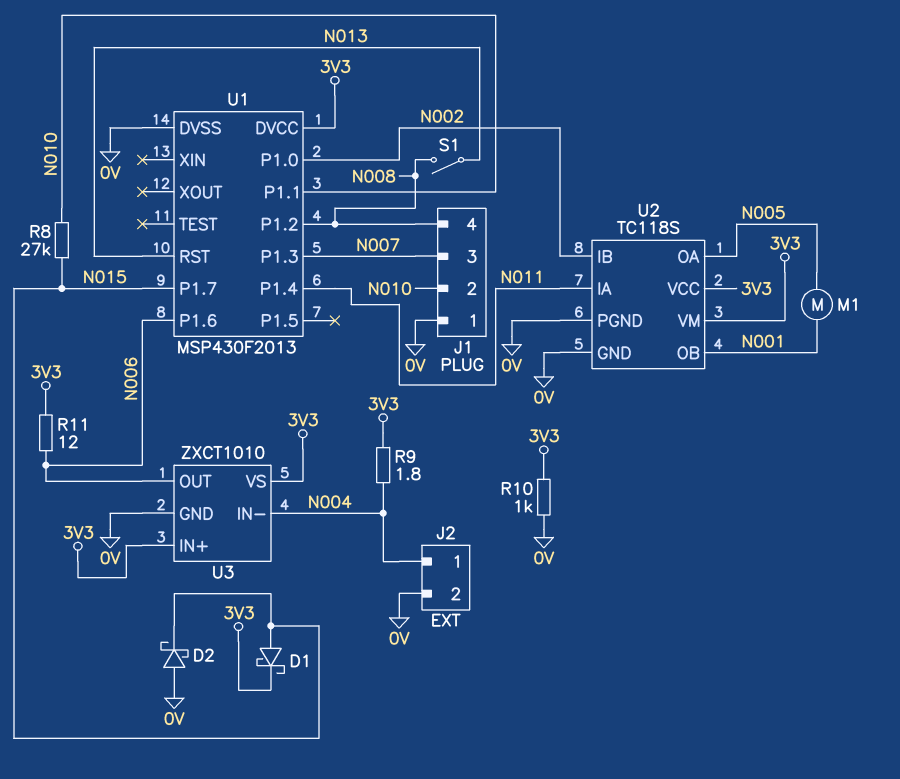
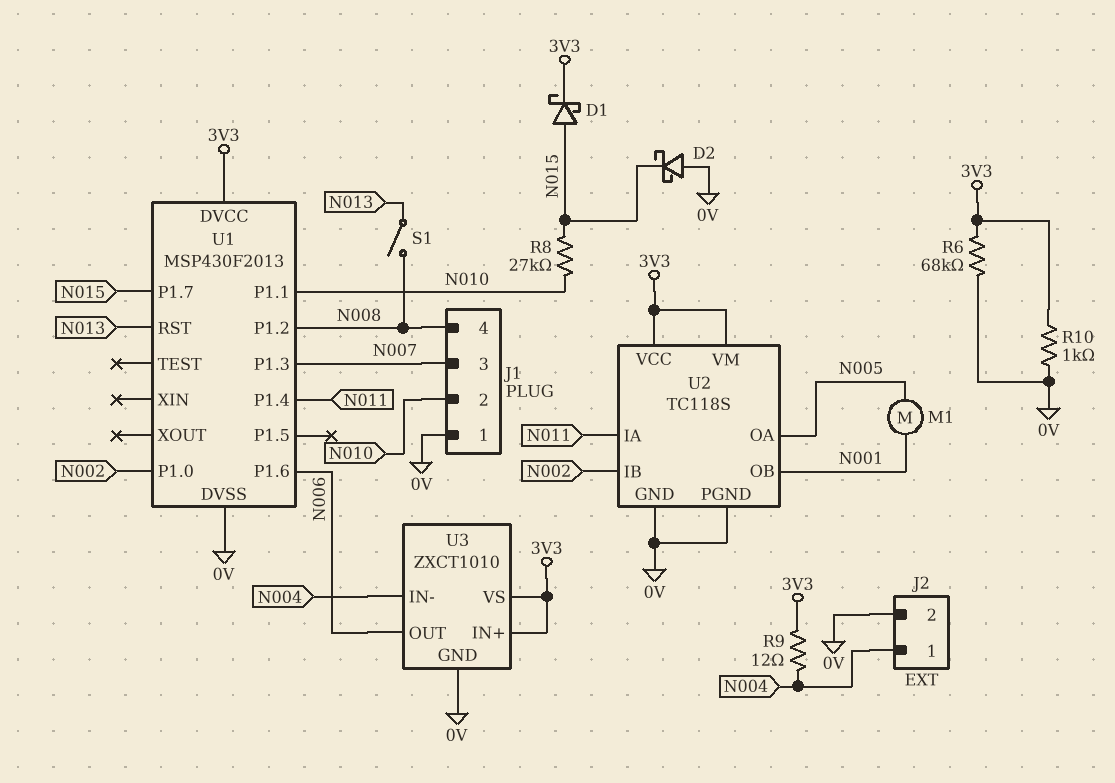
R6: none -> 68k (0V, 3V3)
R9: 1.8 (3V3, N004) -> 12 (3V3, N004)
R11: 12 (3V3, N006) -> none

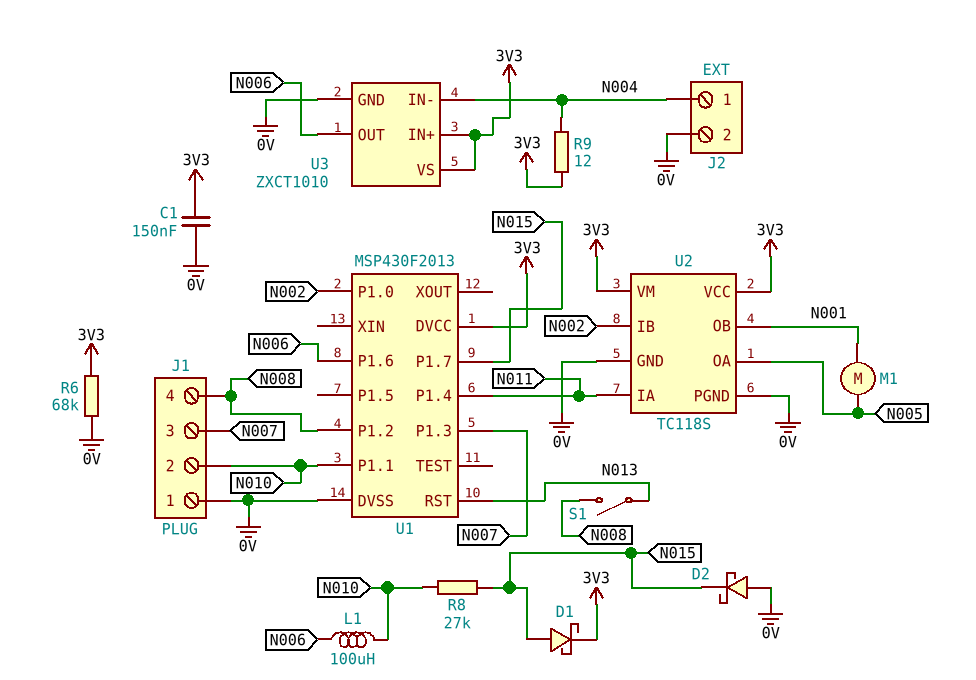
C1: none -> 150nF (0V, 3V3)
L1: none -> 100uH (N006, N010)
R10: 1k (0V, 3V3) -> none

